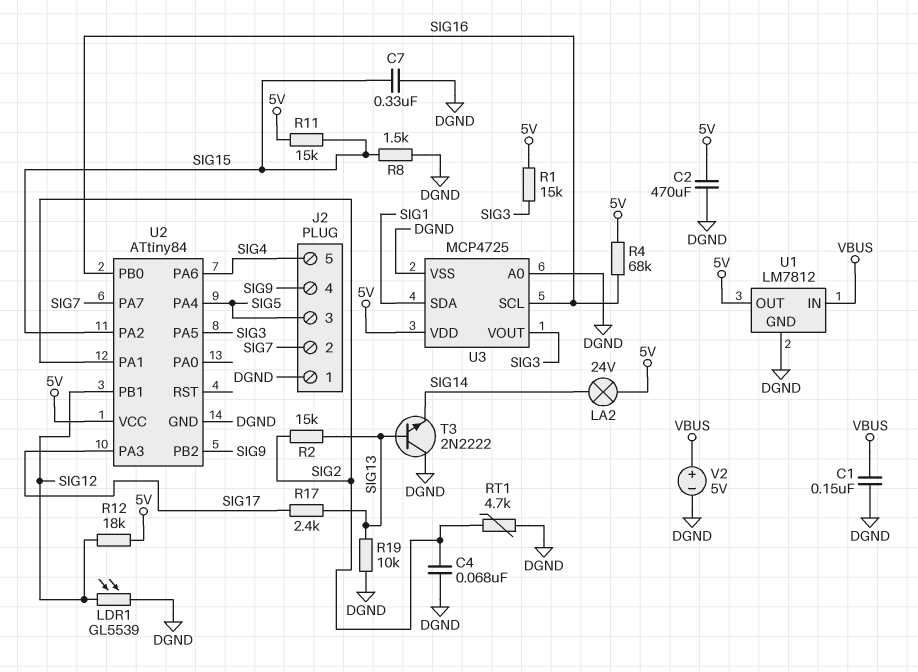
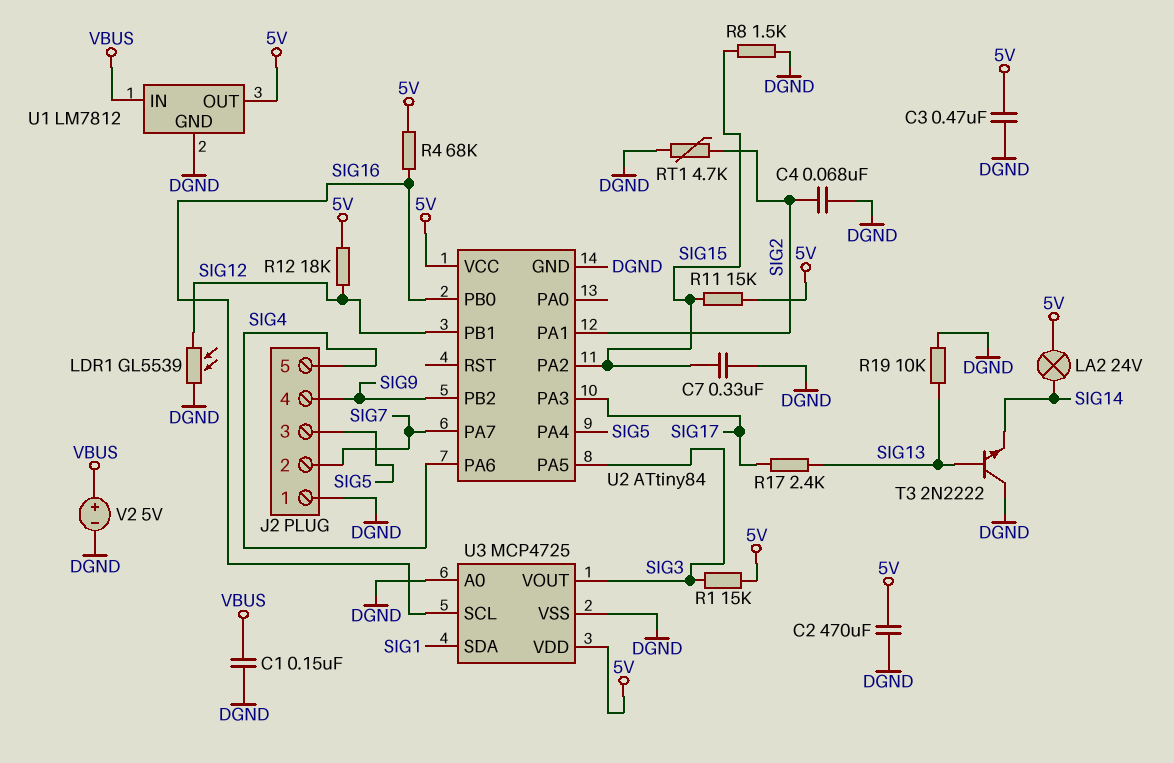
C3: none -> 470nF (5V, DGND)
R2: 15k (SIG2, SIG13) -> none

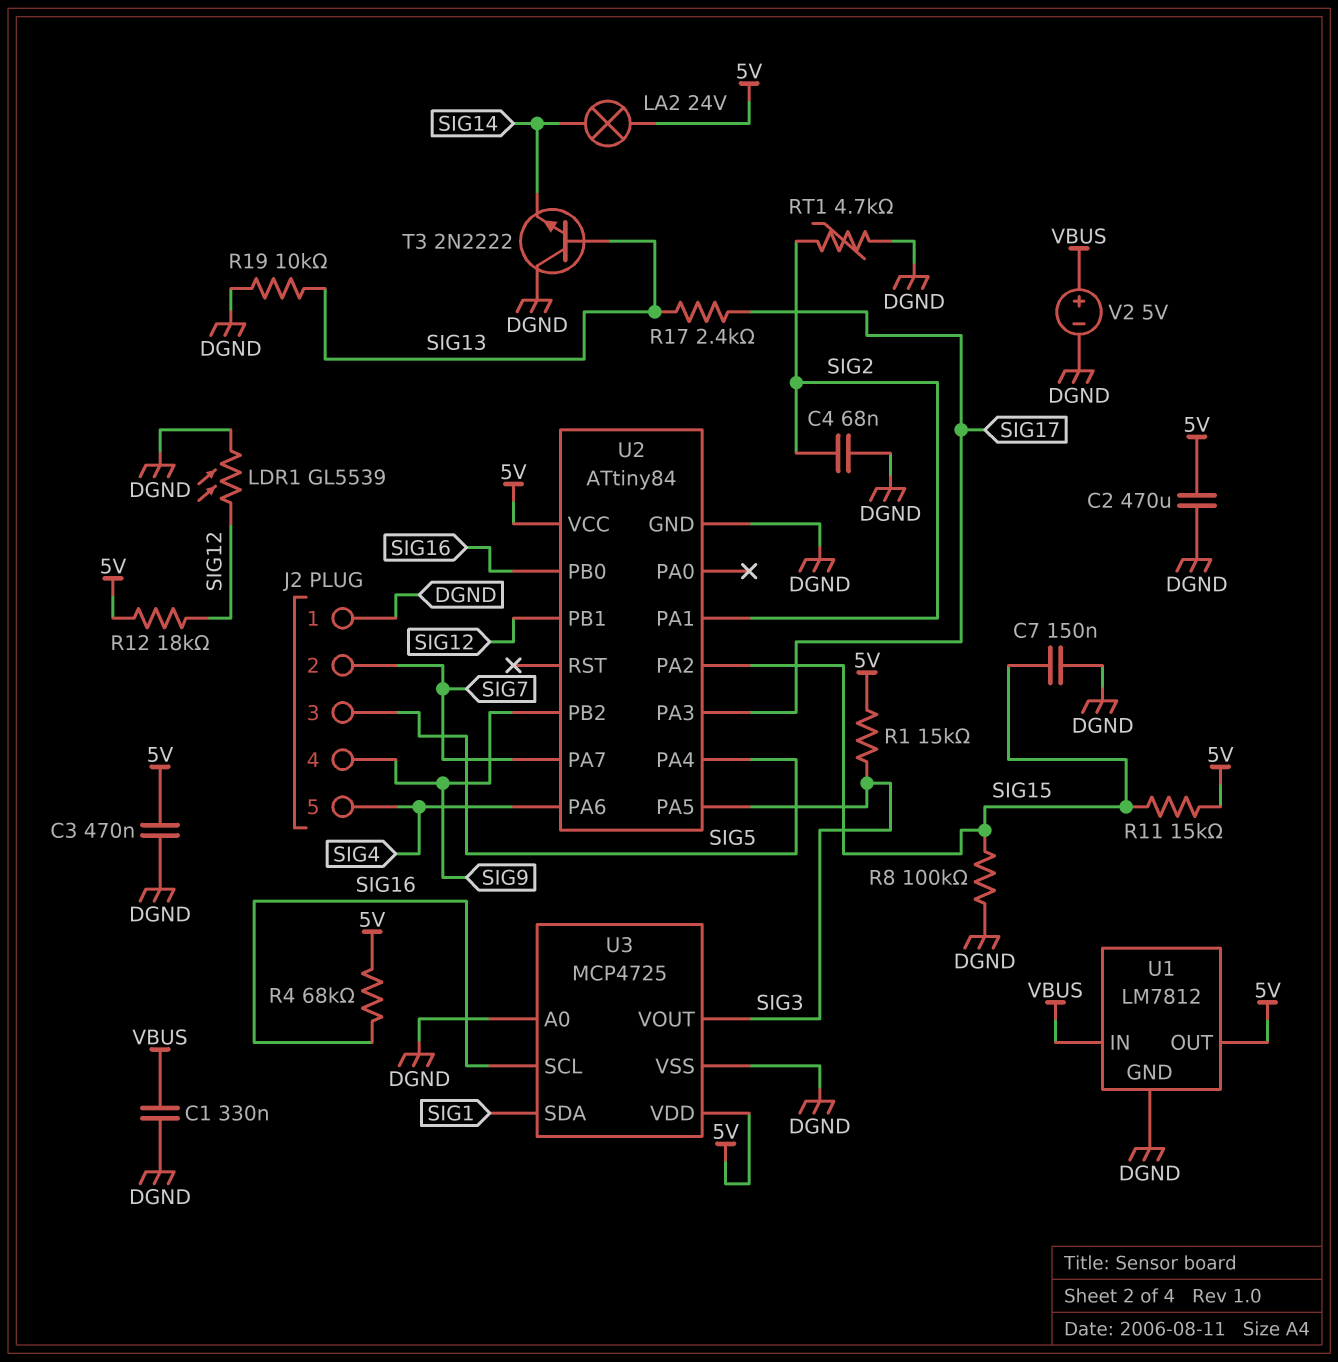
C1: 150nF (DGND, VBUS) -> 330nF (DGND, VBUS)
C7: 330nF (DGND, SIG15) -> 150nF (DGND, SIG15)
R8: 1.5k (DGND, SIG15) -> 100k (DGND, SIG15)

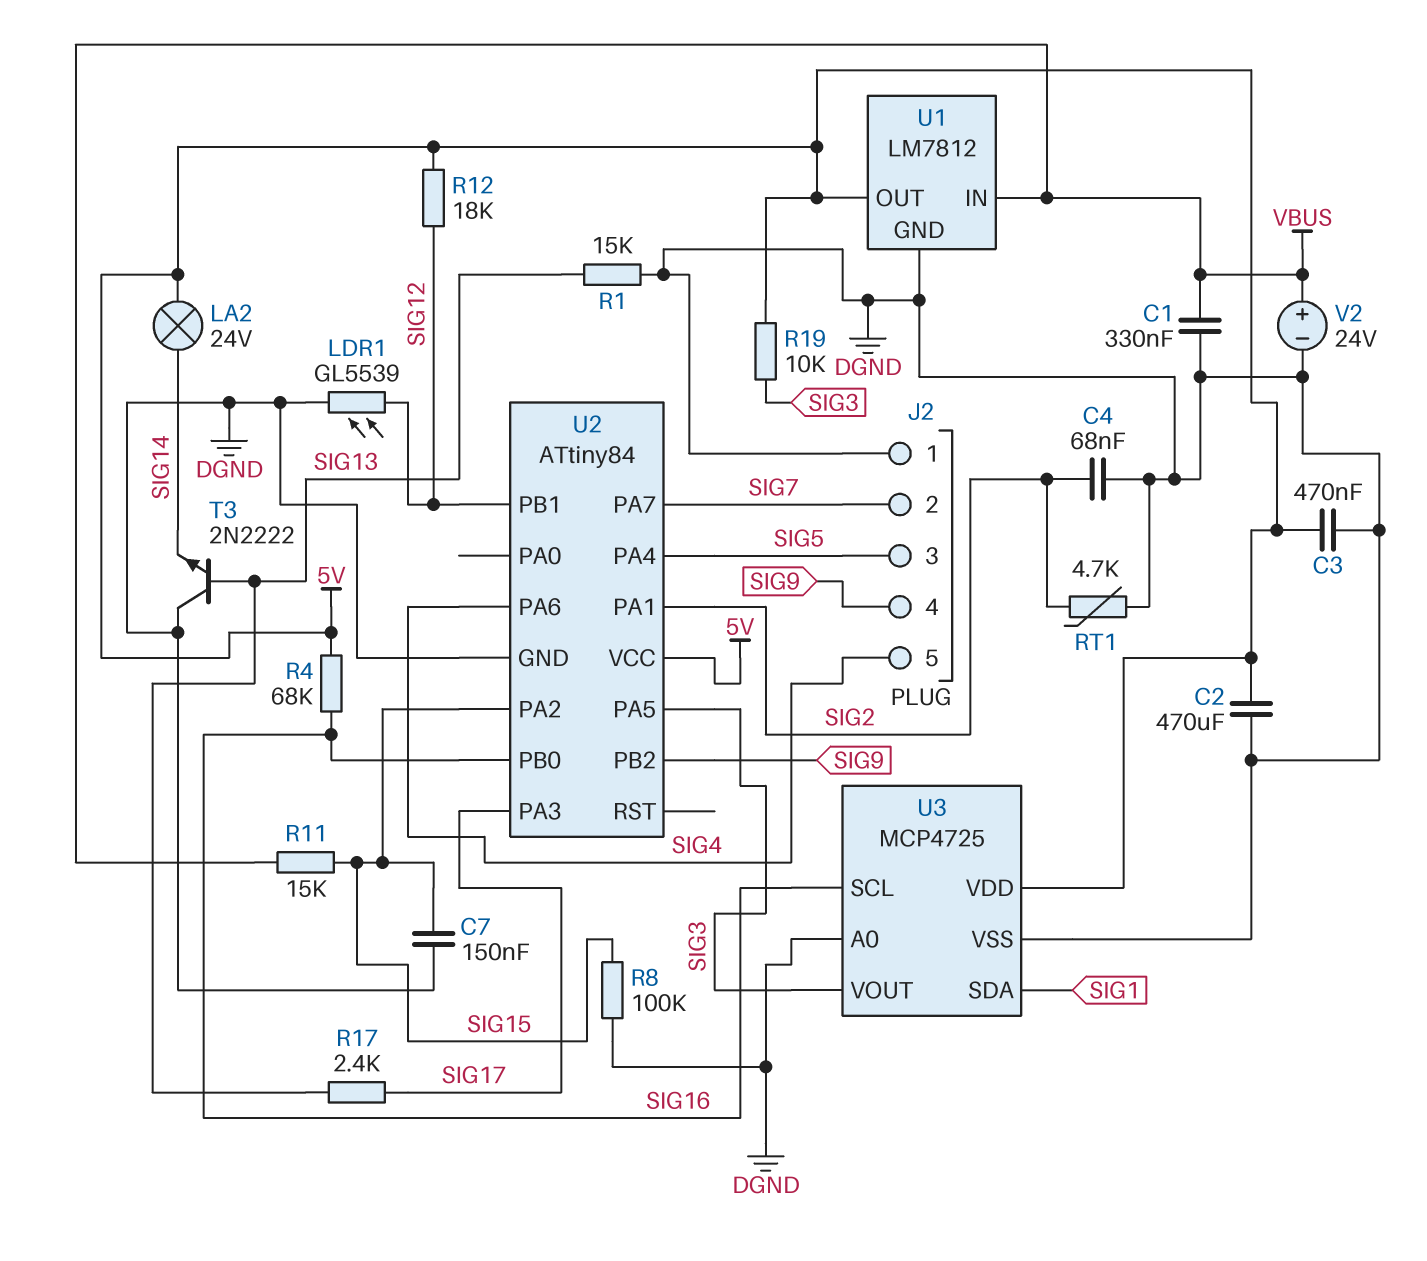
R1: 15k (5V, SIG3) -> 15k (DGND, SIG13)
R11: 15k (5V, SIG15) -> 15k (SIG15, VBUS)
R19: 10k (DGND, SIG13) -> 10k (5V, SIG3)
V2: 5V (plus VBUS, minus DGND) -> 24V (plus VBUS, minus DGND)

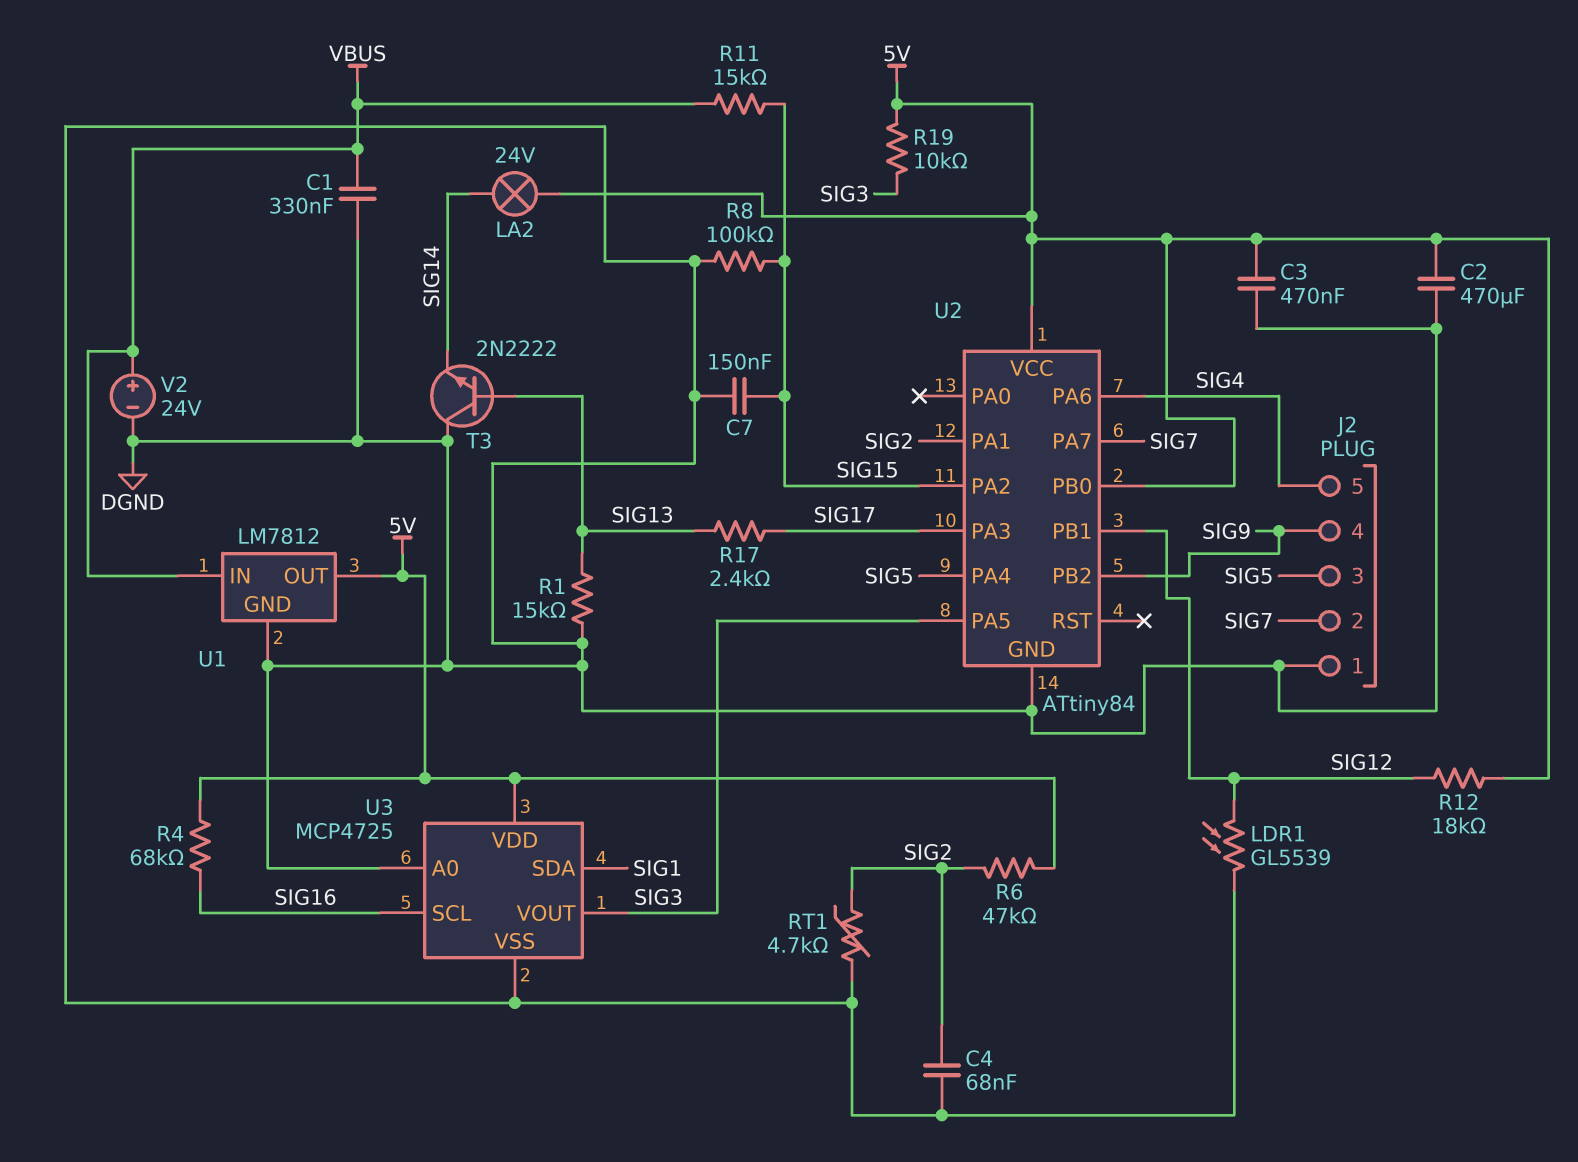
R6: none -> 47k (5V, SIG2)
U2 pin PB0: SIG16 -> 5V

